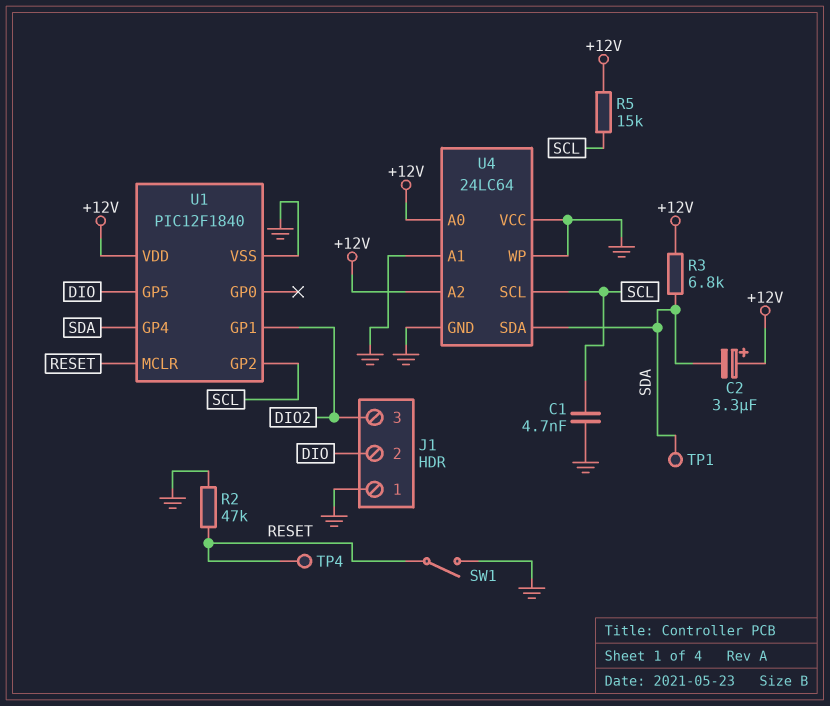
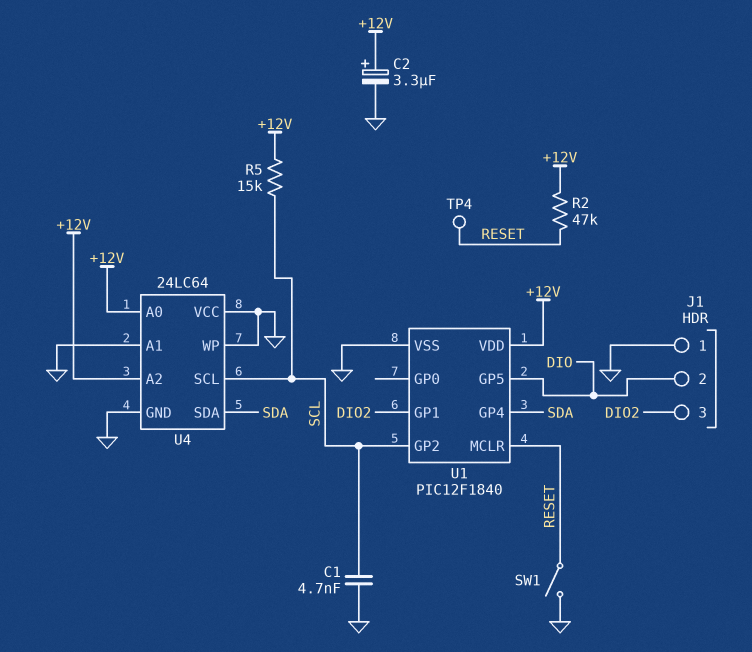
C2: 3.3uF (plus +12V, minus SDA) -> 3.3uF (plus +12V, minus GND)
R2: 47k (GND, RESET) -> 47k (+12V, RESET)
R3: 6.8k (+12V, SDA) -> none
TP1: test point (SDA) -> none

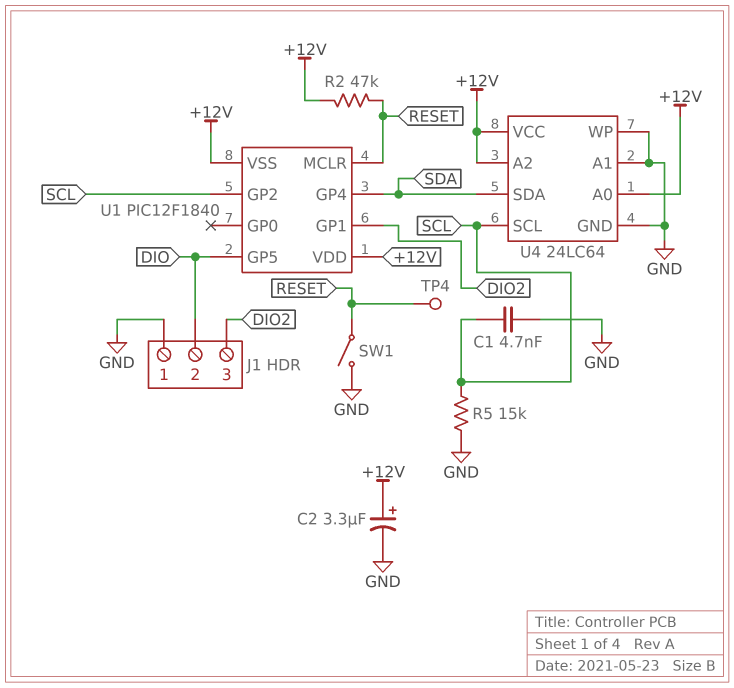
R5: 15k (+12V, SCL) -> 15k (GND, SCL)
U1 pin VSS: GND -> +12V
U4 pin VCC: GND -> +12V

